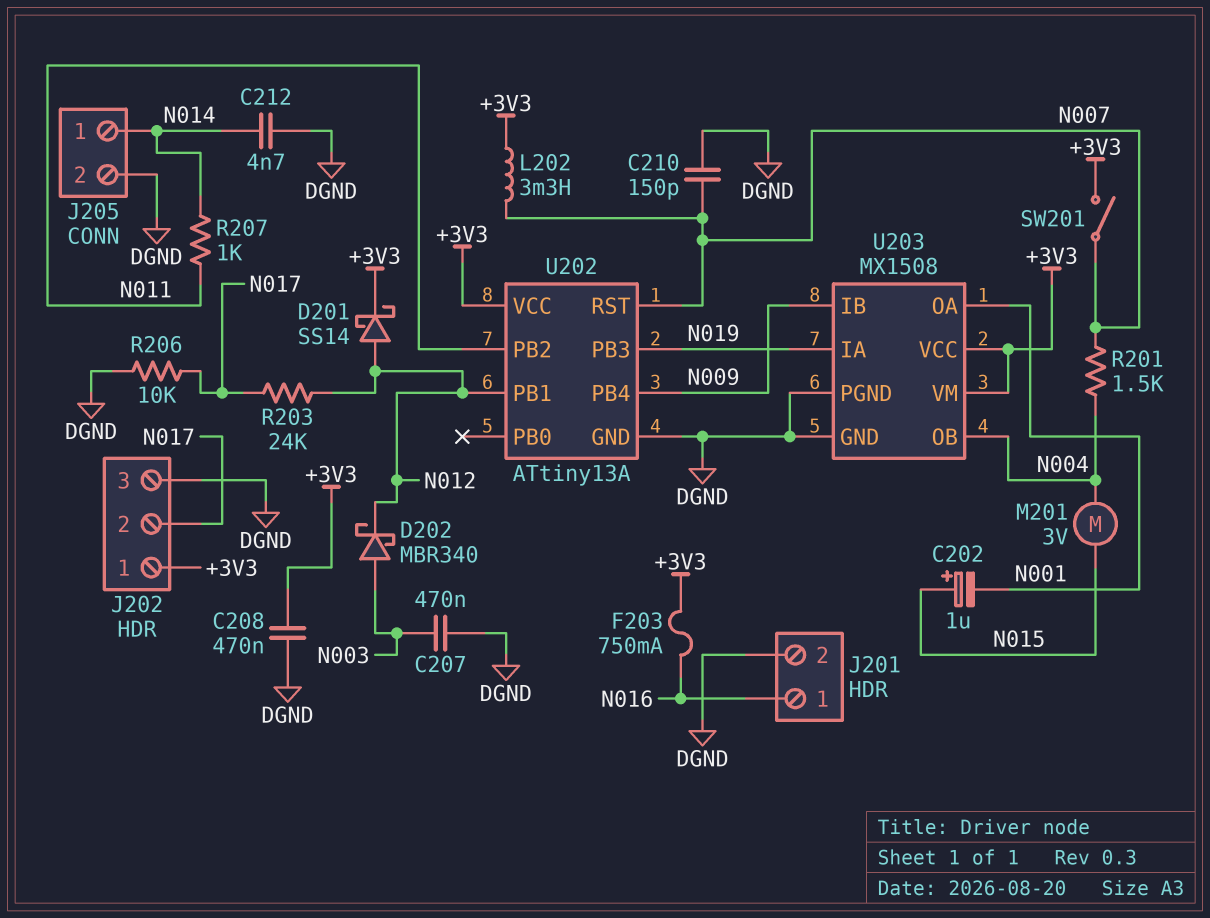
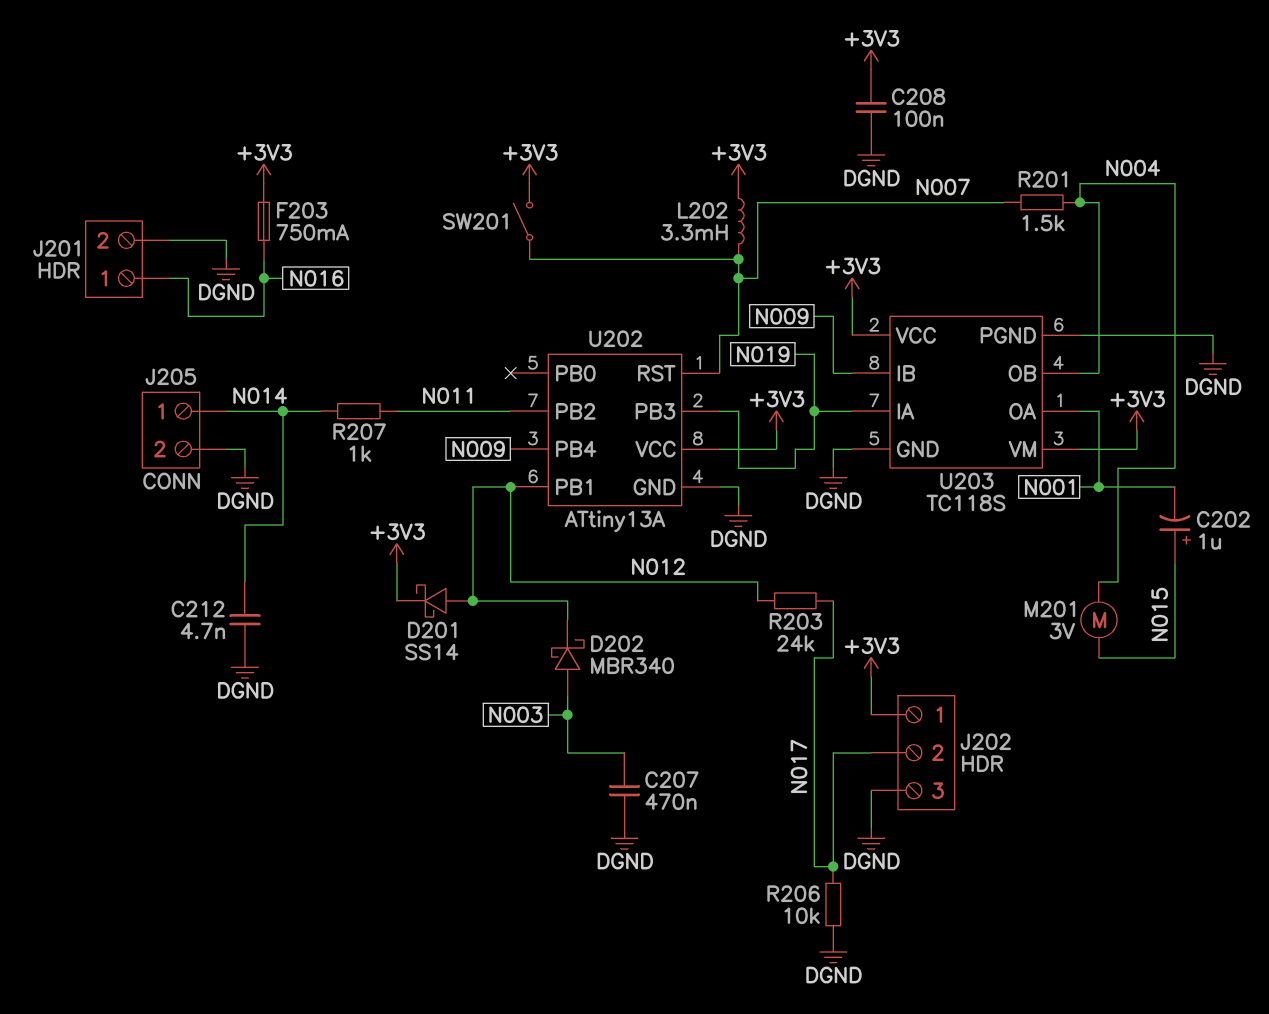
C208: 470nF (+3V3, DGND) -> 100nF (+3V3, DGND)
C210: 150pF (DGND, N007) -> none
U203: MX1508 -> TC118S

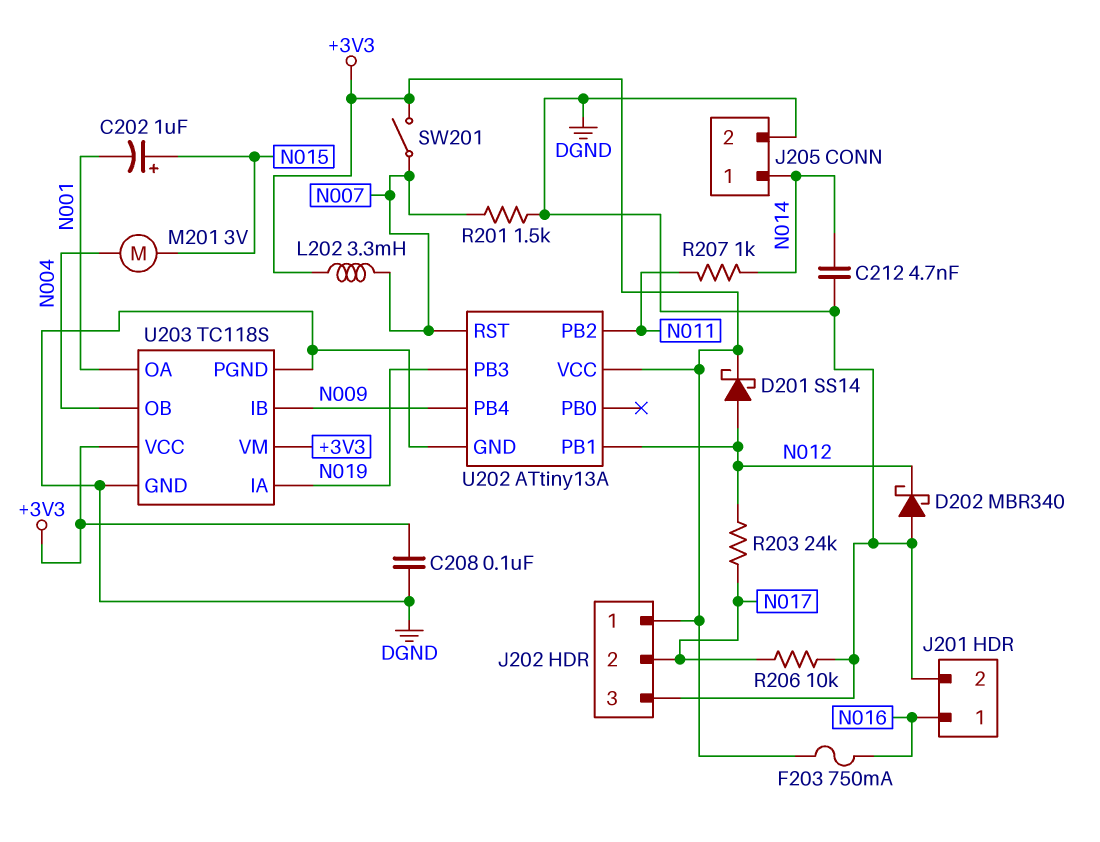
C207: 470nF (DGND, N003) -> none
D202: schottky MBR340 (A N003, K N012) -> schottky MBR340 (A DGND, K N012)
R201: 1.5k (N004, N007) -> 1.5k (DGND, N007)

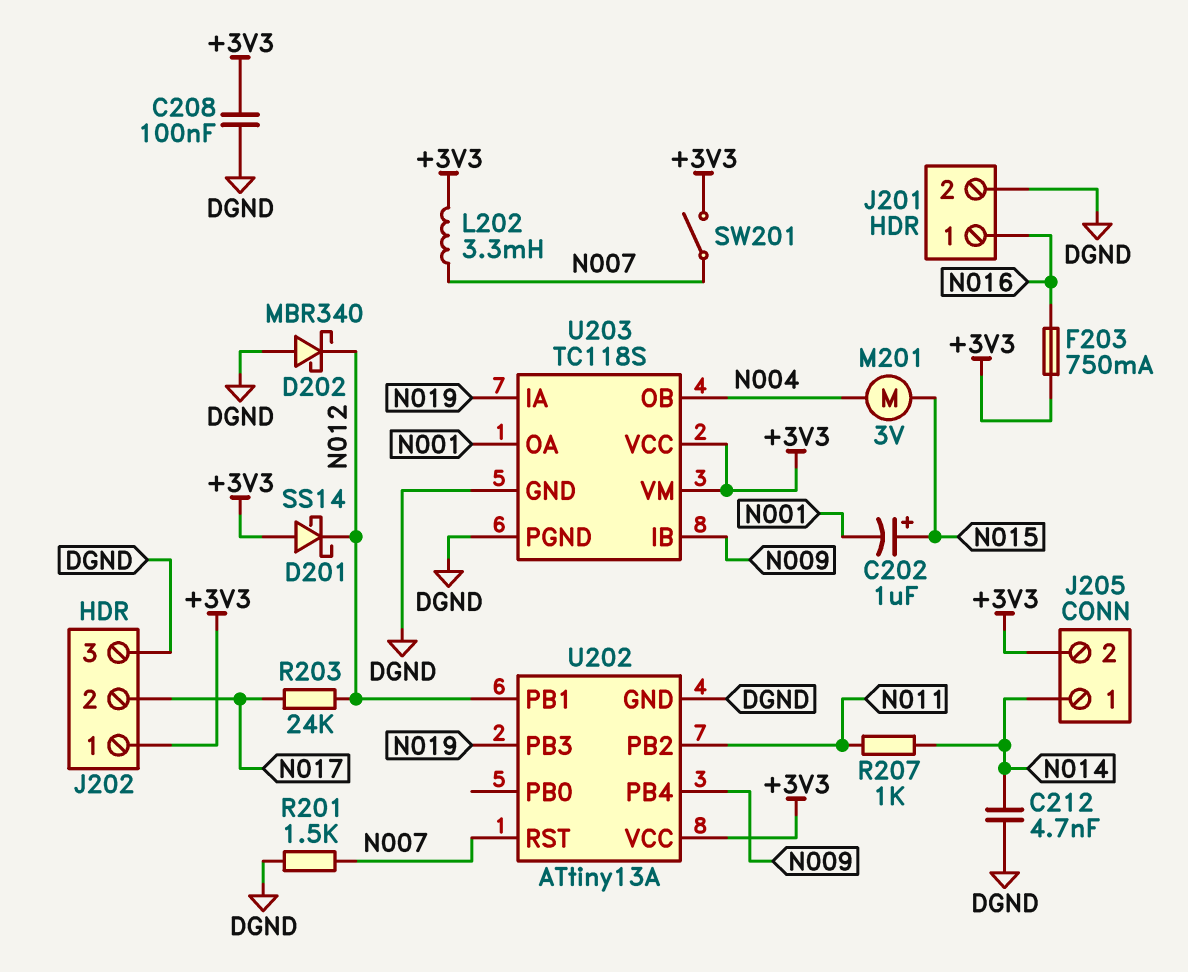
D201: schottky SS14 (A N012, K +3V3) -> schottky SS14 (A +3V3, K N012)
J205 pin 2: DGND -> +3V3
R206: 10k (DGND, N017) -> none

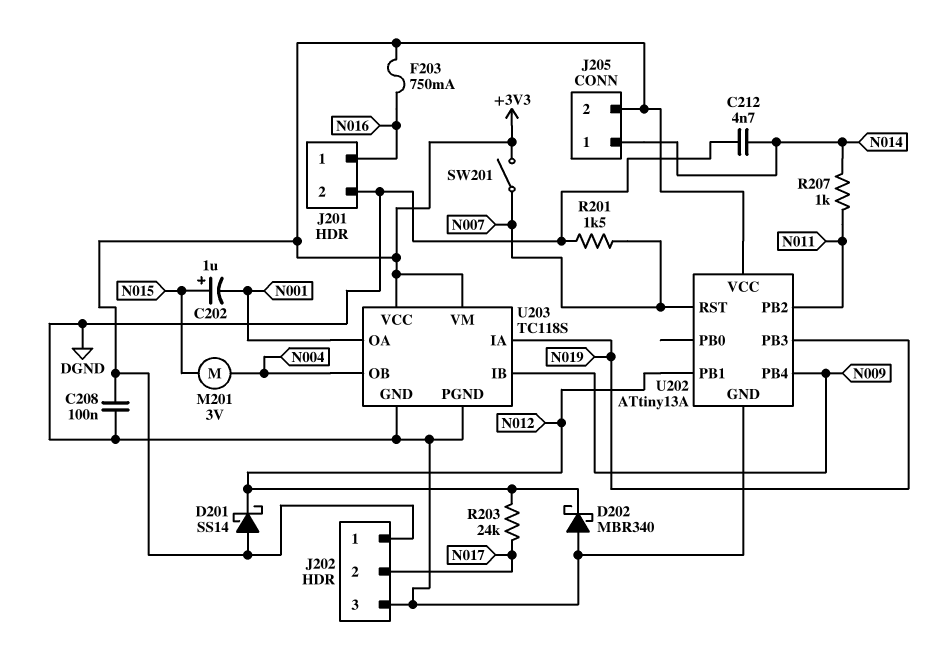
L202: 3.3mH (+3V3, N007) -> none

